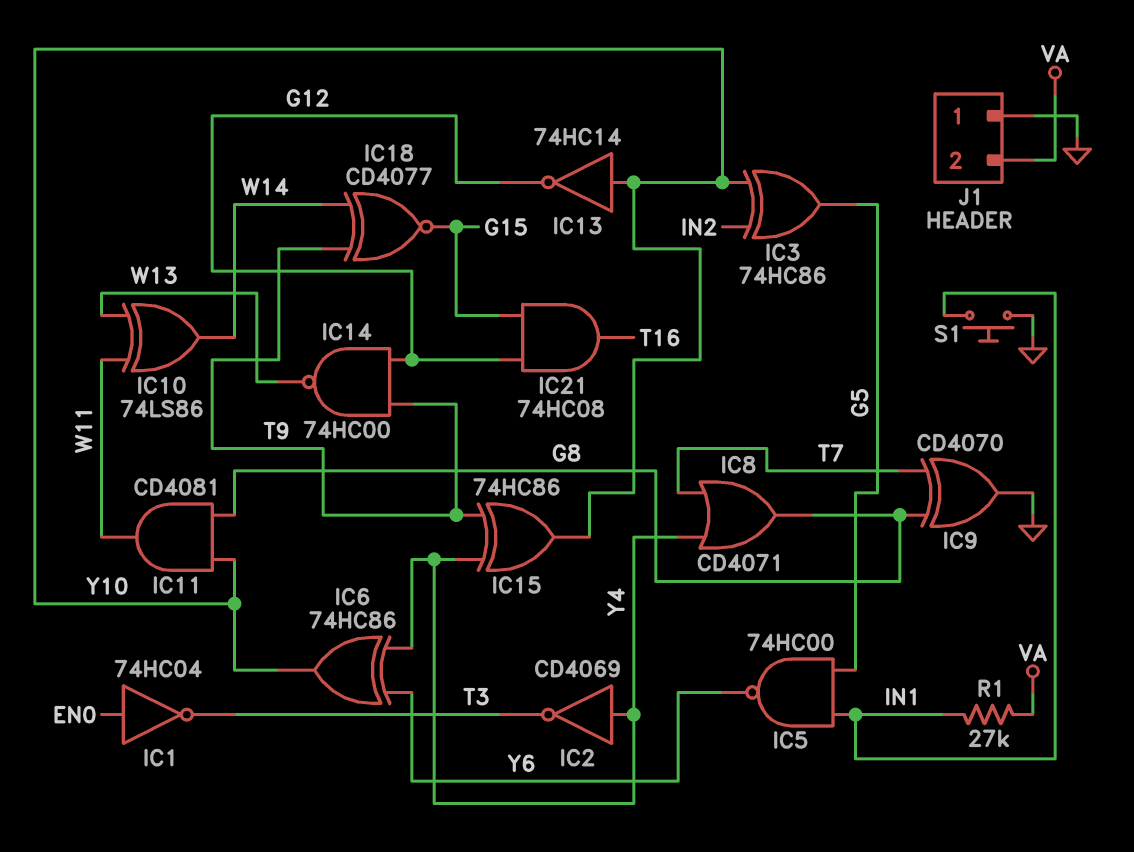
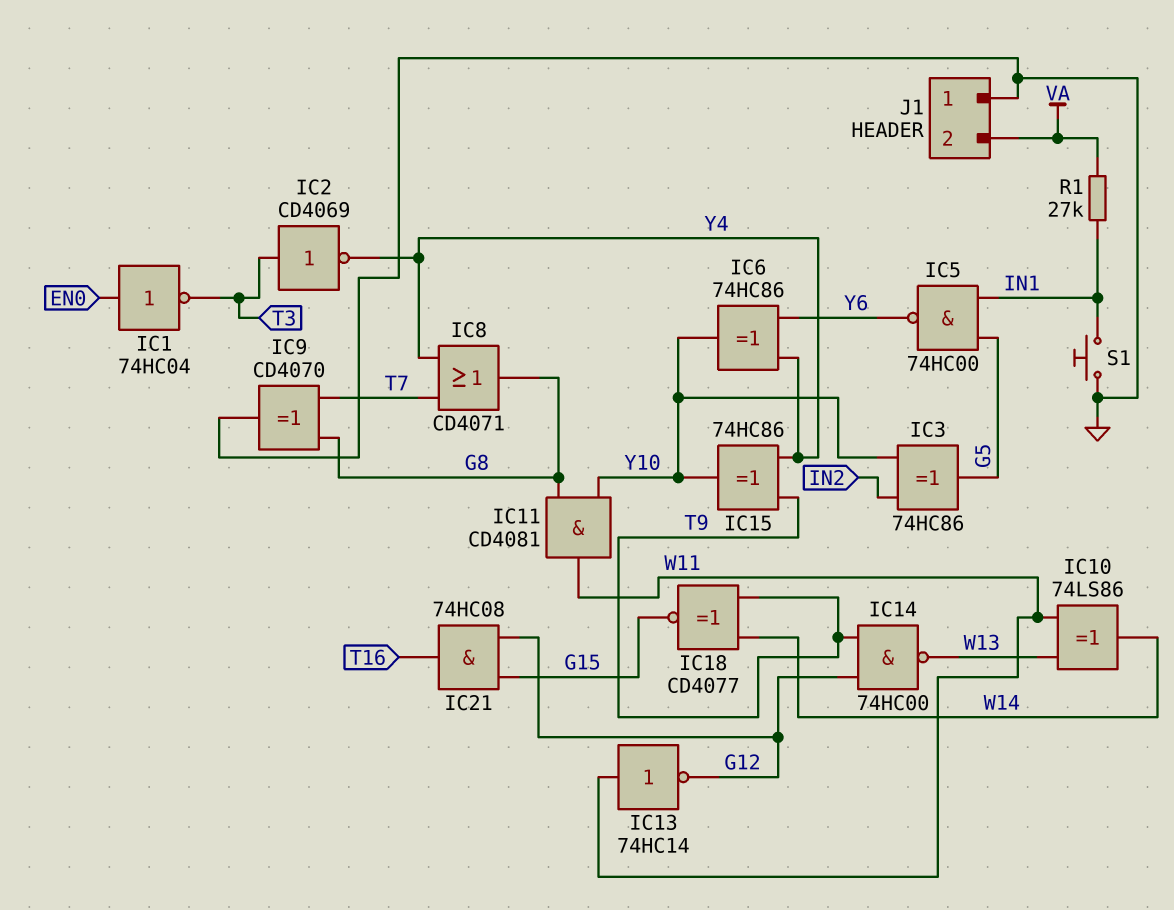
IC2: NOT CD4069 (in Y4, out T3) -> NOT CD4069 (in T3, out Y4)
IC13: NOT 74HC14 (in Y10, out G12) -> NOT 74HC14 (in W11, out G12)

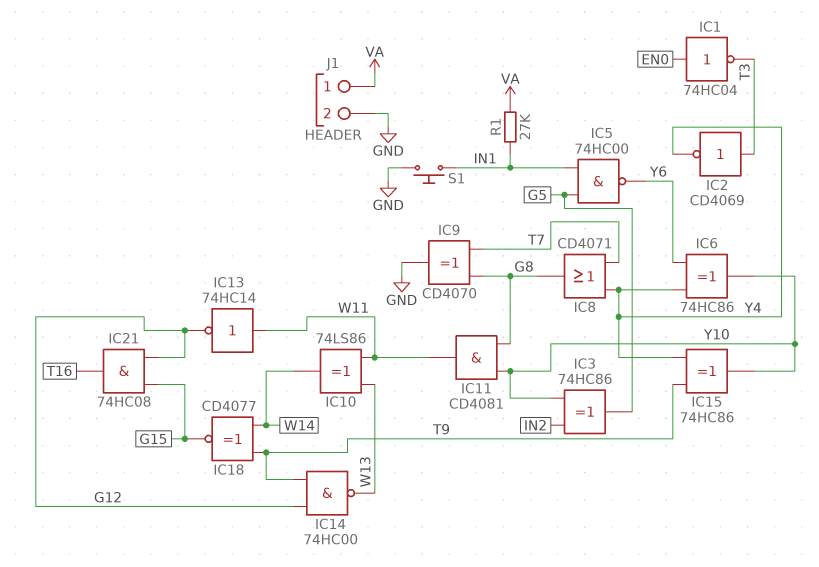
J1 pin 1: GND -> VA
J1 pin 2: VA -> GND

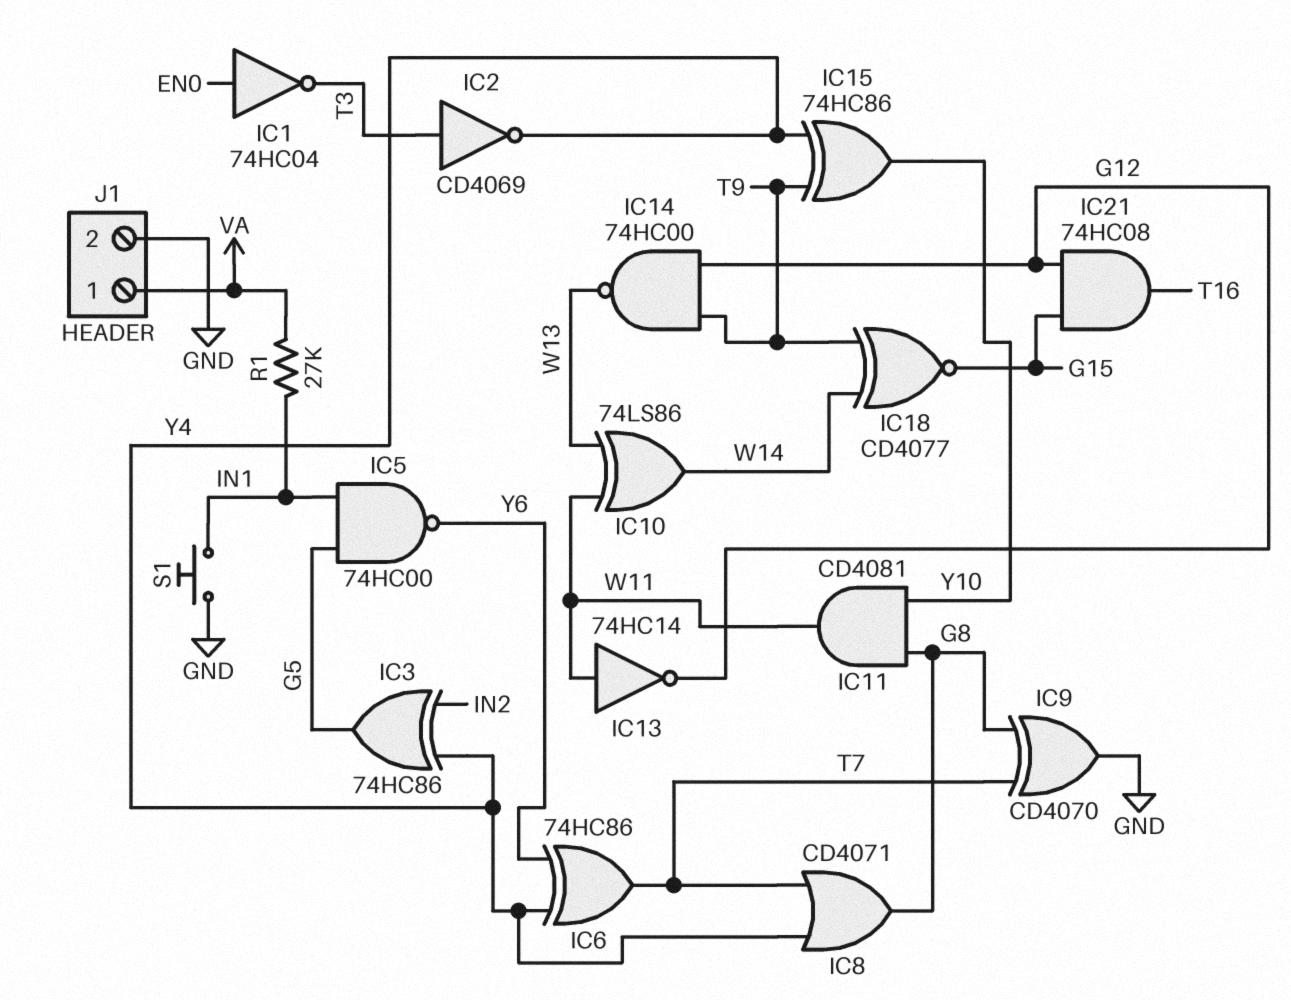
IC3: XOR 74HC86 (in IN2, in Y10, out G5) -> XOR 74HC86 (in IN2, in Y4, out G5)
IC6: XOR 74HC86 (in Y4, in Y6, out Y10) -> XOR 74HC86 (in Y4, in Y6, out T7)

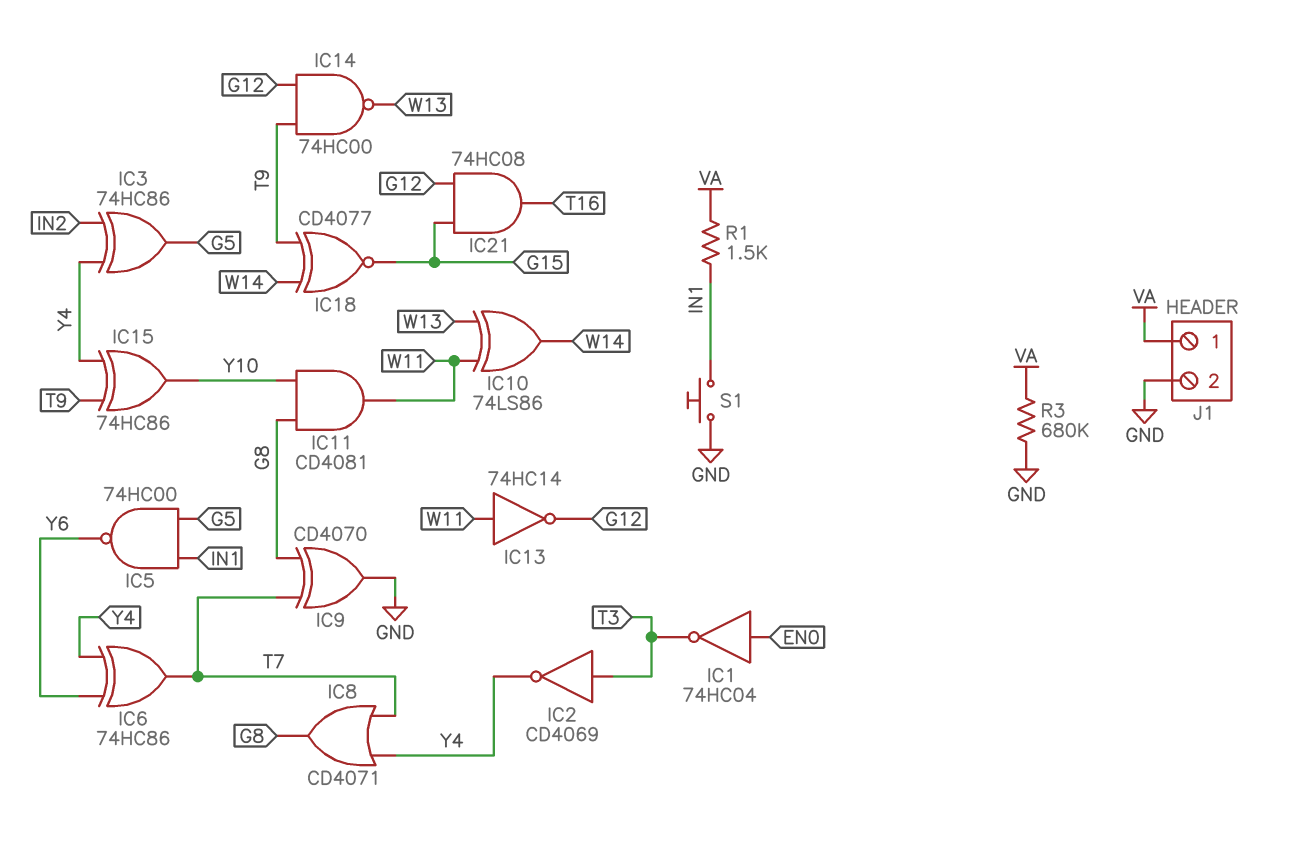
R1: 27k (IN1, VA) -> 1.5k (IN1, VA)
R3: none -> 680k (GND, VA)

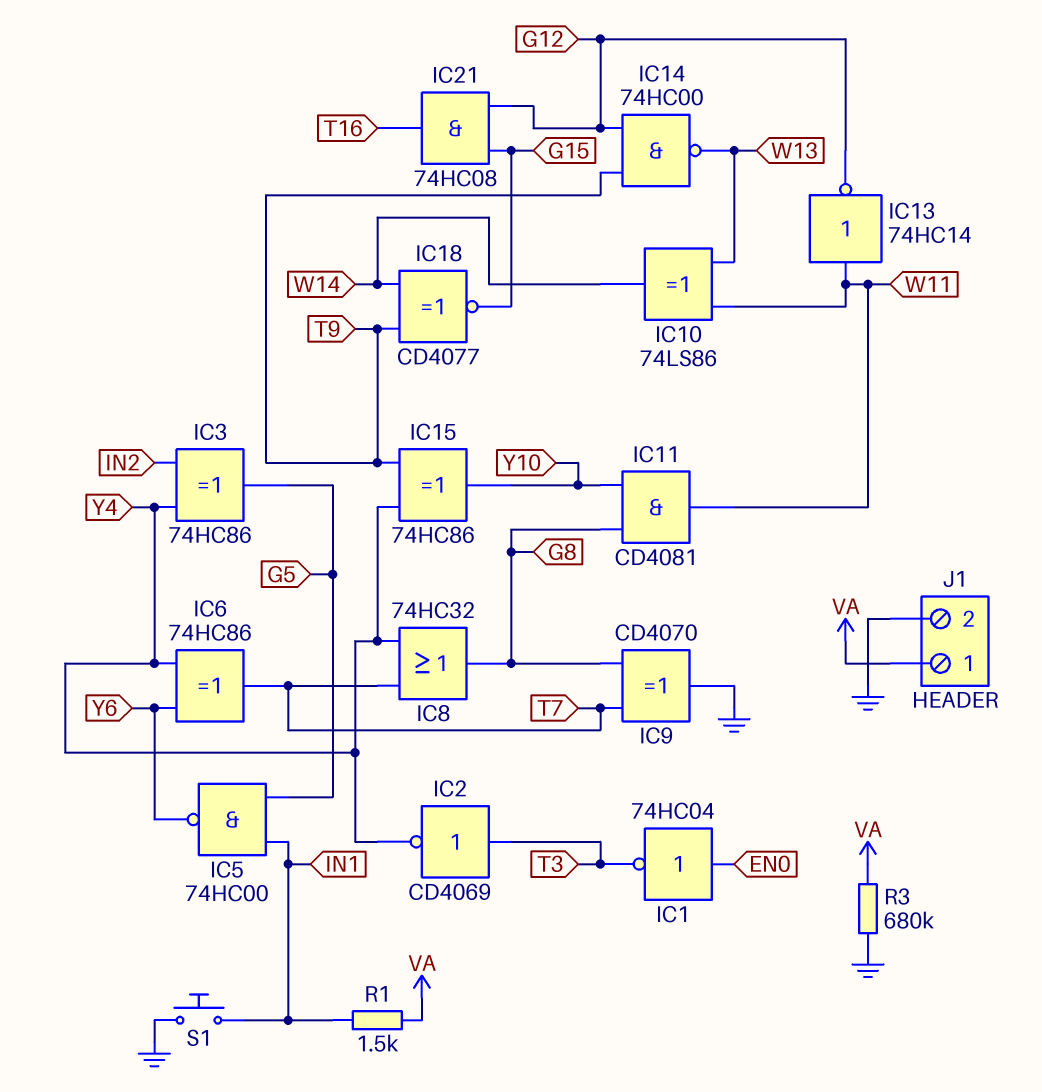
IC8: OR CD4071 (in T7, in Y4, out G8) -> OR 74HC32 (in T7, in Y4, out G8)

